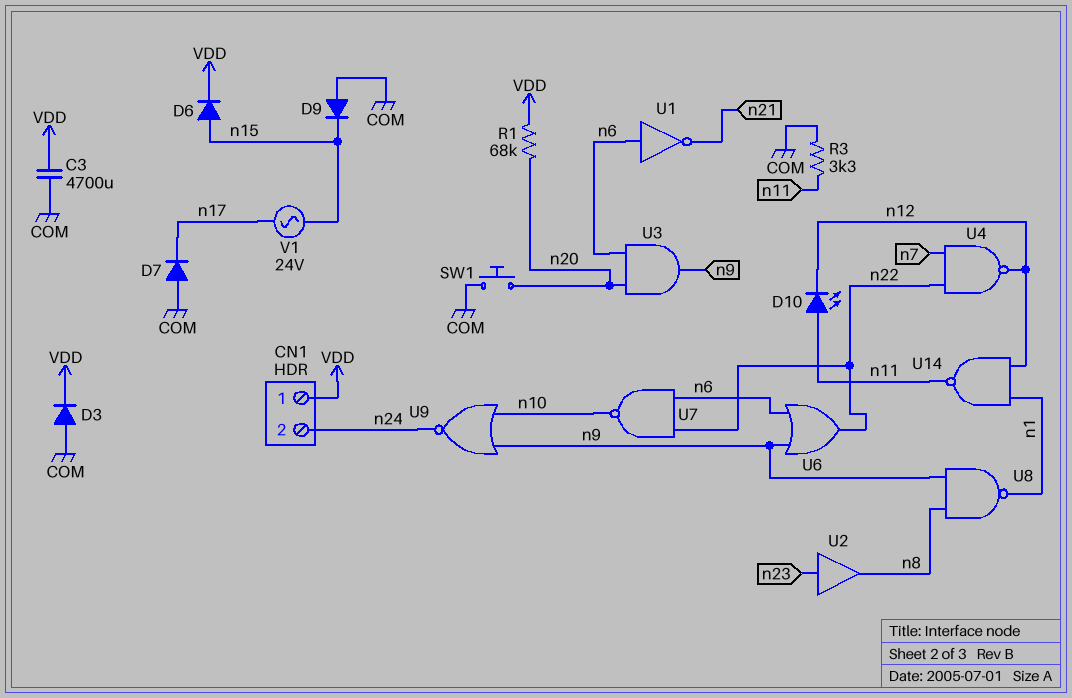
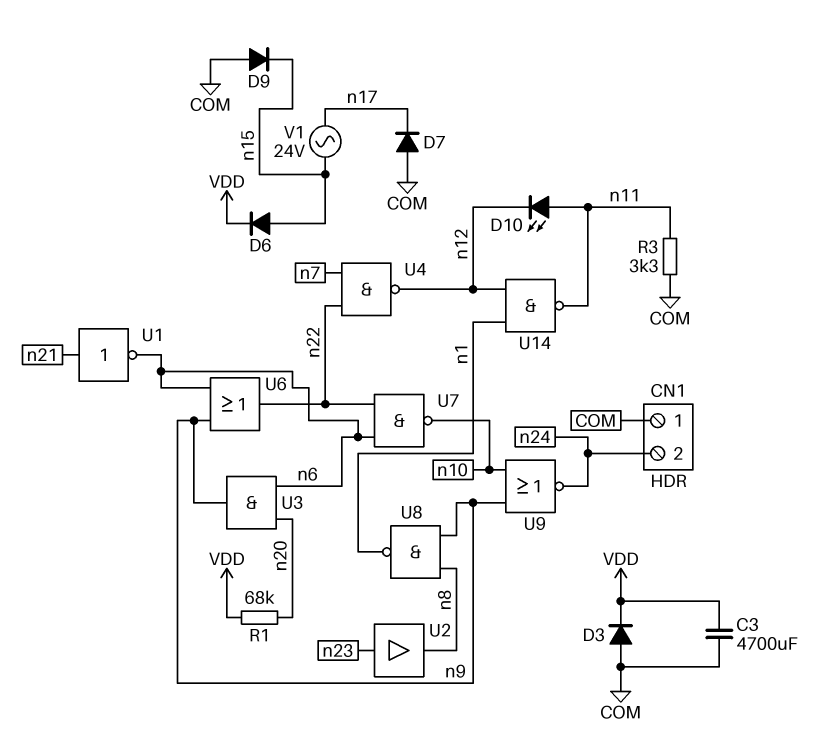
CN1 pin 1: VDD -> COM
SW1: button (COM, n20) -> none
U1: NOT (in n6, out n21) -> NOT (in n21, out n6)

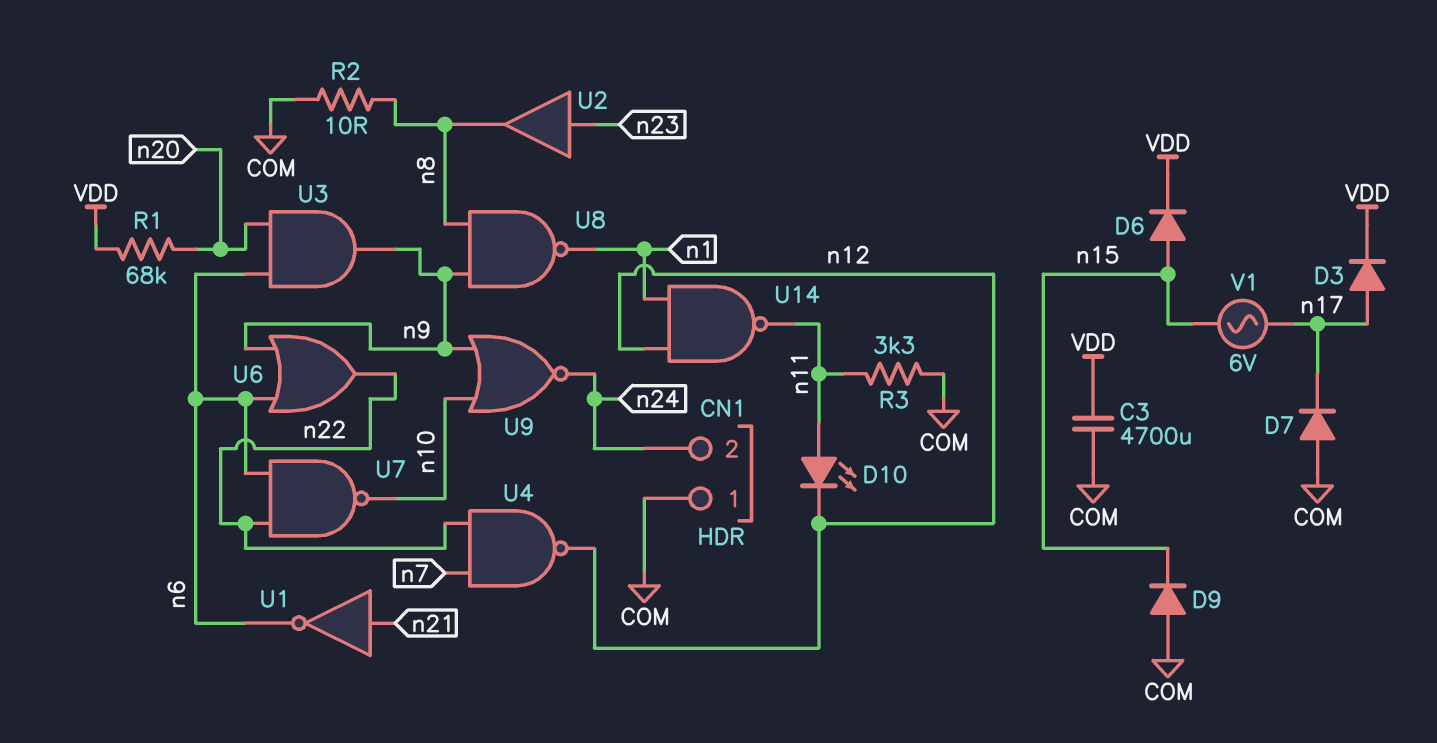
D3: diode (A COM, K VDD) -> diode (A n17, K VDD)
R2: none -> 10 (COM, n8)
V1: AC 24V (n15, n17) -> AC 6V (n15, n17)

